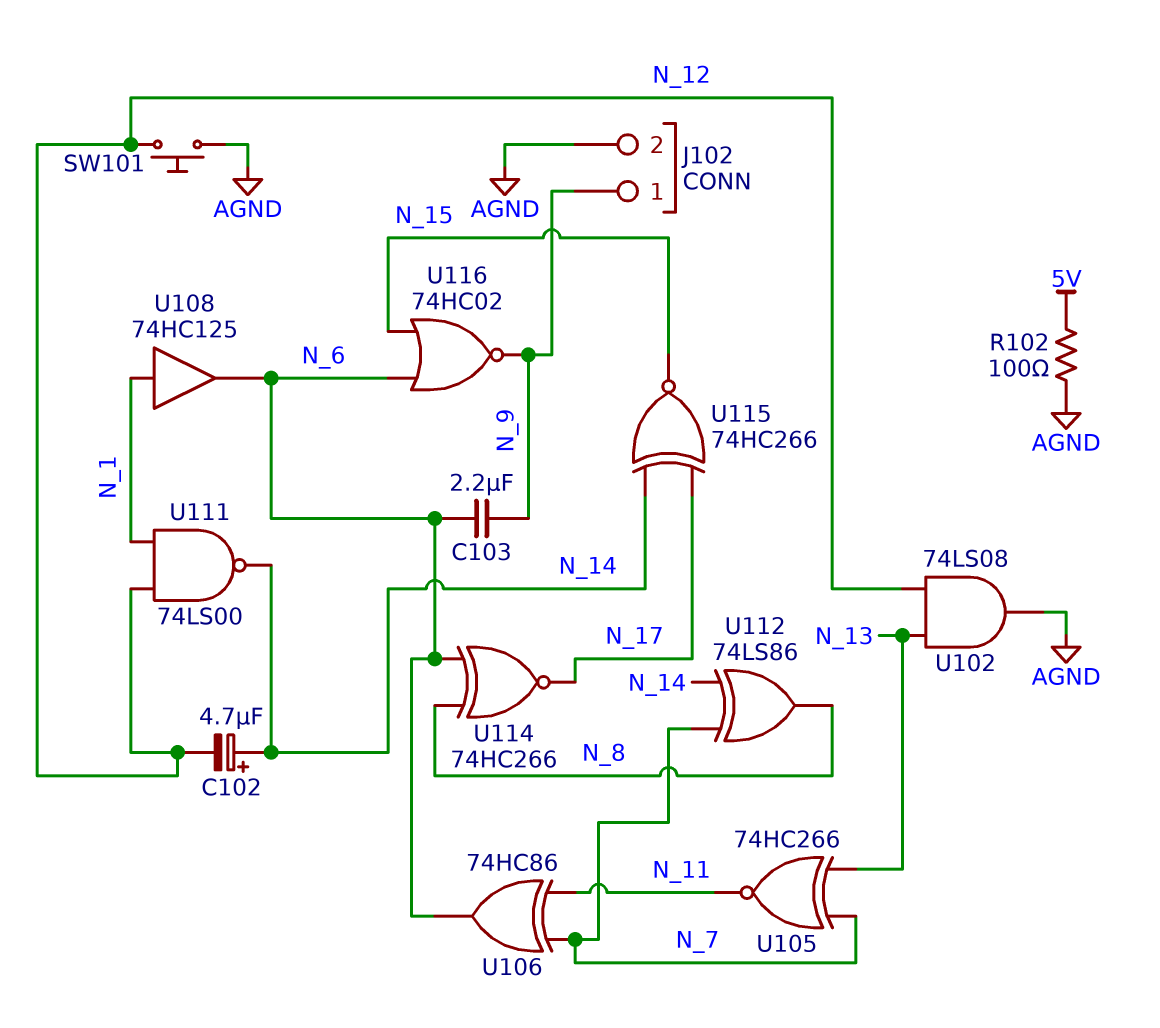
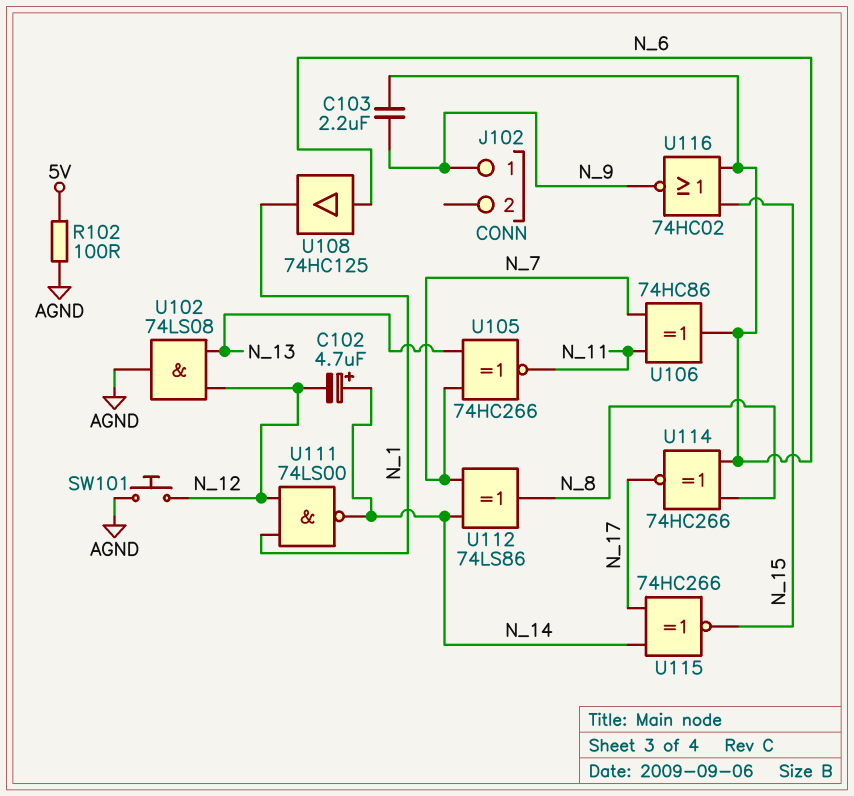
J102 pin 2: AGND -> none
U108: buffer 74HC125 (in N_1, out N_6) -> buffer 74HC125 (in N_6, out N_1)

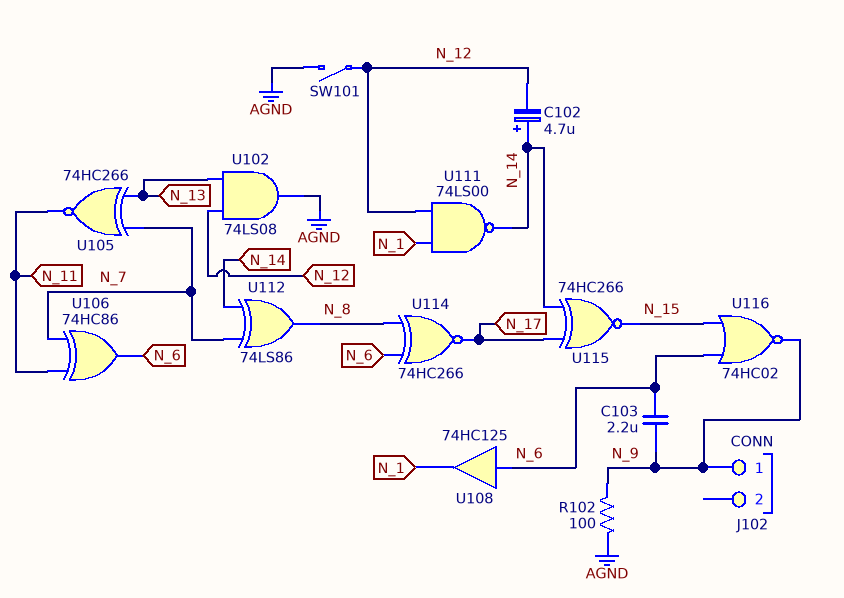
R102: 100 (5V, AGND) -> 100 (AGND, N_9)
SW101: button (AGND, N_12) -> switch (AGND, N_12)

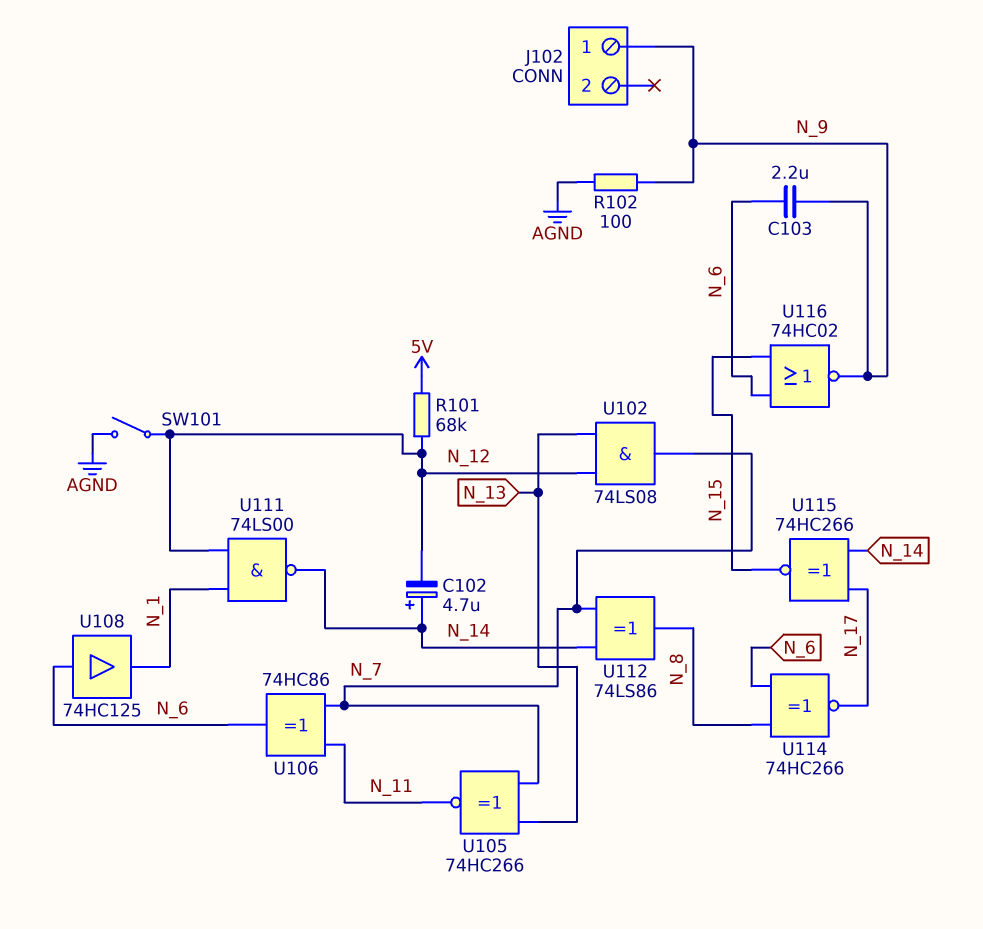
R101: none -> 68k (5V, N_12)
U102: AND 74LS08 (in N_12, in N_13, out AGND) -> AND 74LS08 (in N_12, in N_13, out N_7)

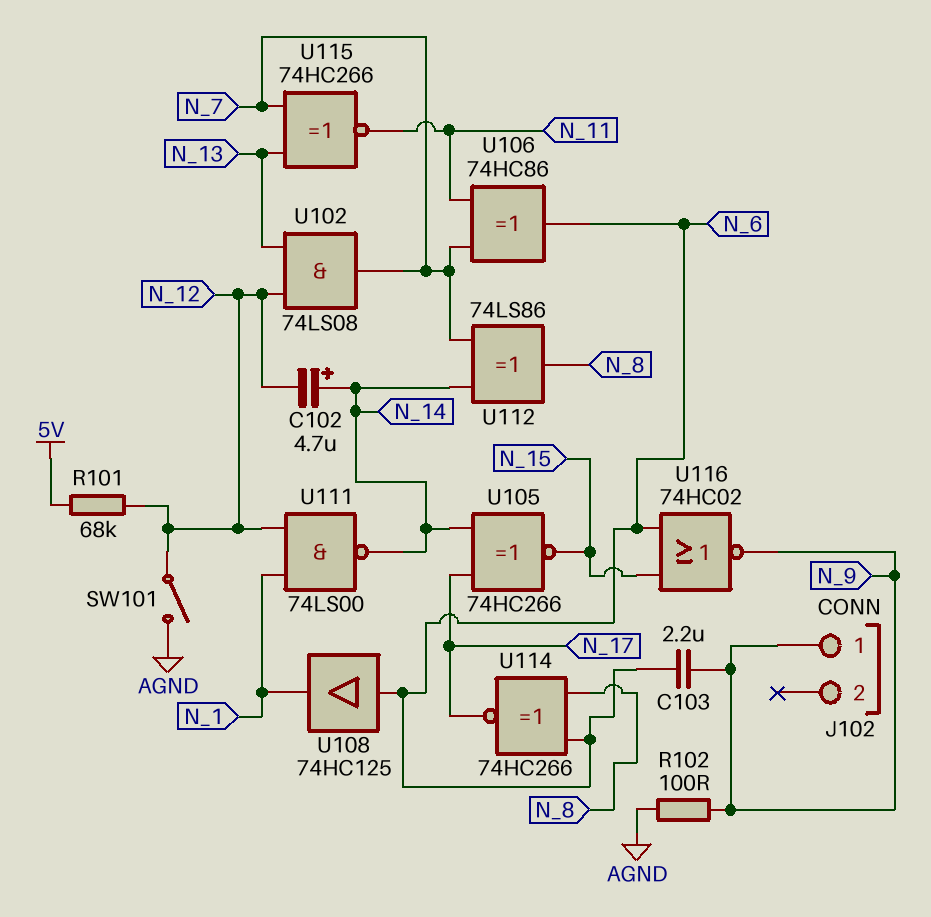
U105: XNOR 74HC266 (in N_7, in N_13, out N_11) -> XNOR 74HC266 (in N_14, in N_17, out N_15)
U115: XNOR 74HC266 (in N_14, in N_17, out N_15) -> XNOR 74HC266 (in N_7, in N_13, out N_11)

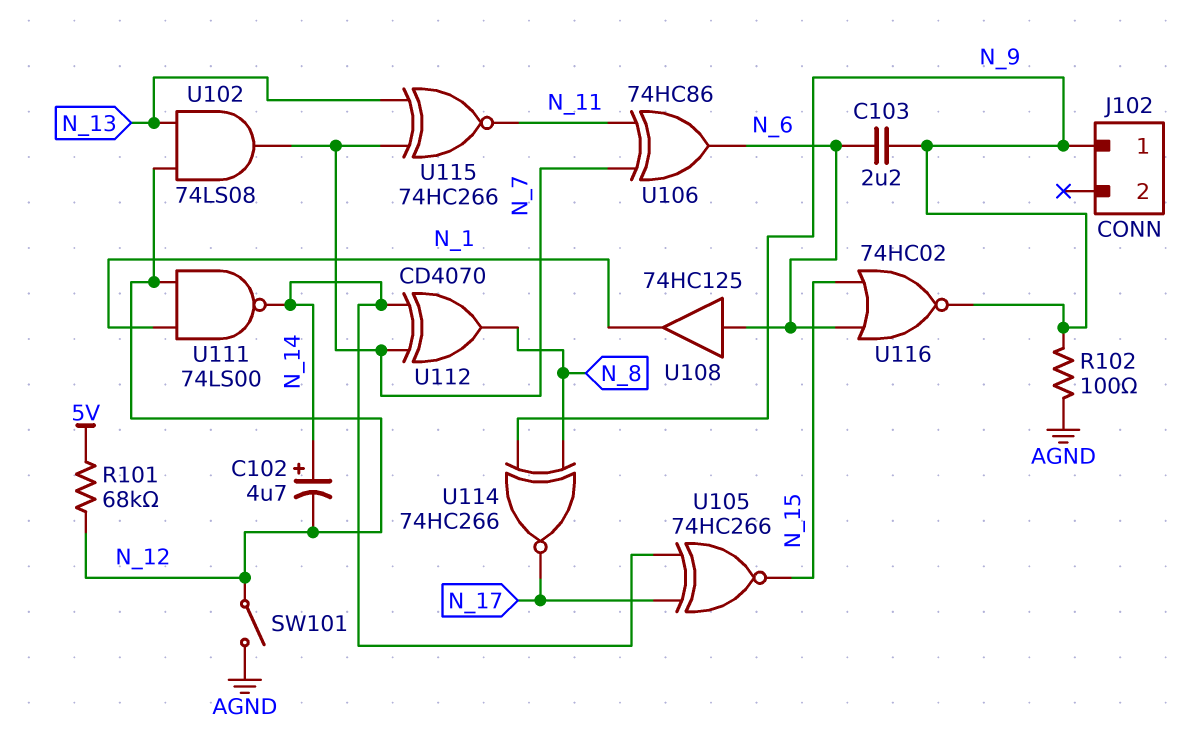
U112: XOR 74LS86 (in N_7, in N_14, out N_8) -> XOR CD4070 (in N_7, in N_14, out N_8)
U114: XNOR 74HC266 (in N_6, in N_8, out N_17) -> XNOR 74HC266 (in N_8, in N_9, out N_17)

